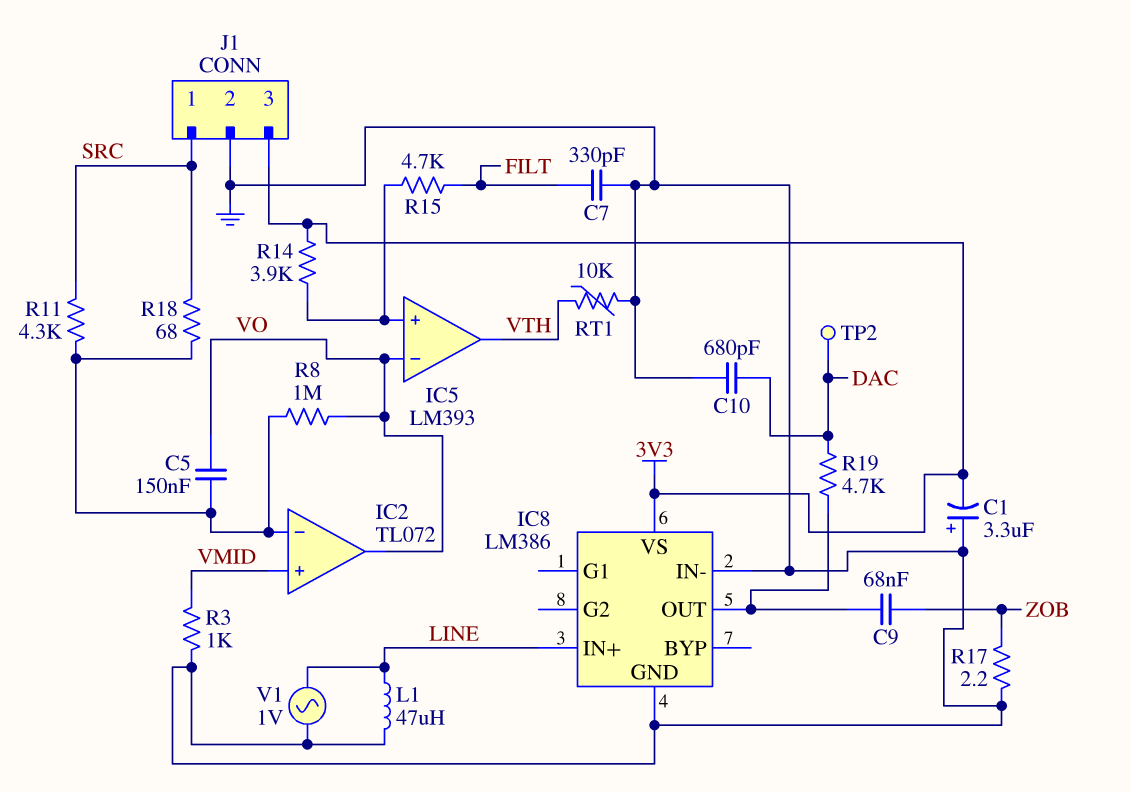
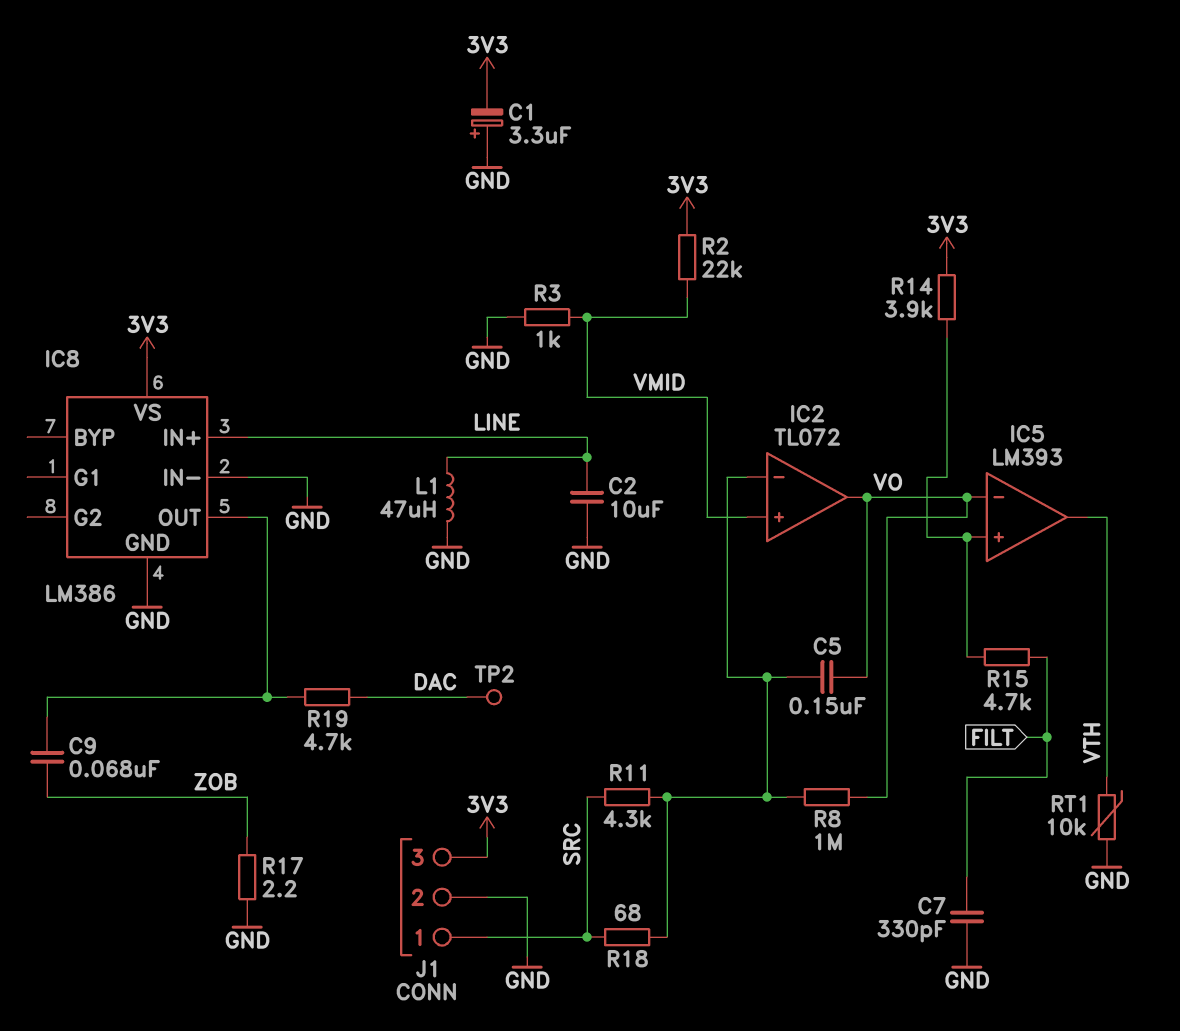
C2: none -> 10uF (GND, LINE)
C10: 680pF (DAC, GND) -> none
R2: none -> 22k (3V3, VMID)
V1: AC 1V (GND, LINE) -> none

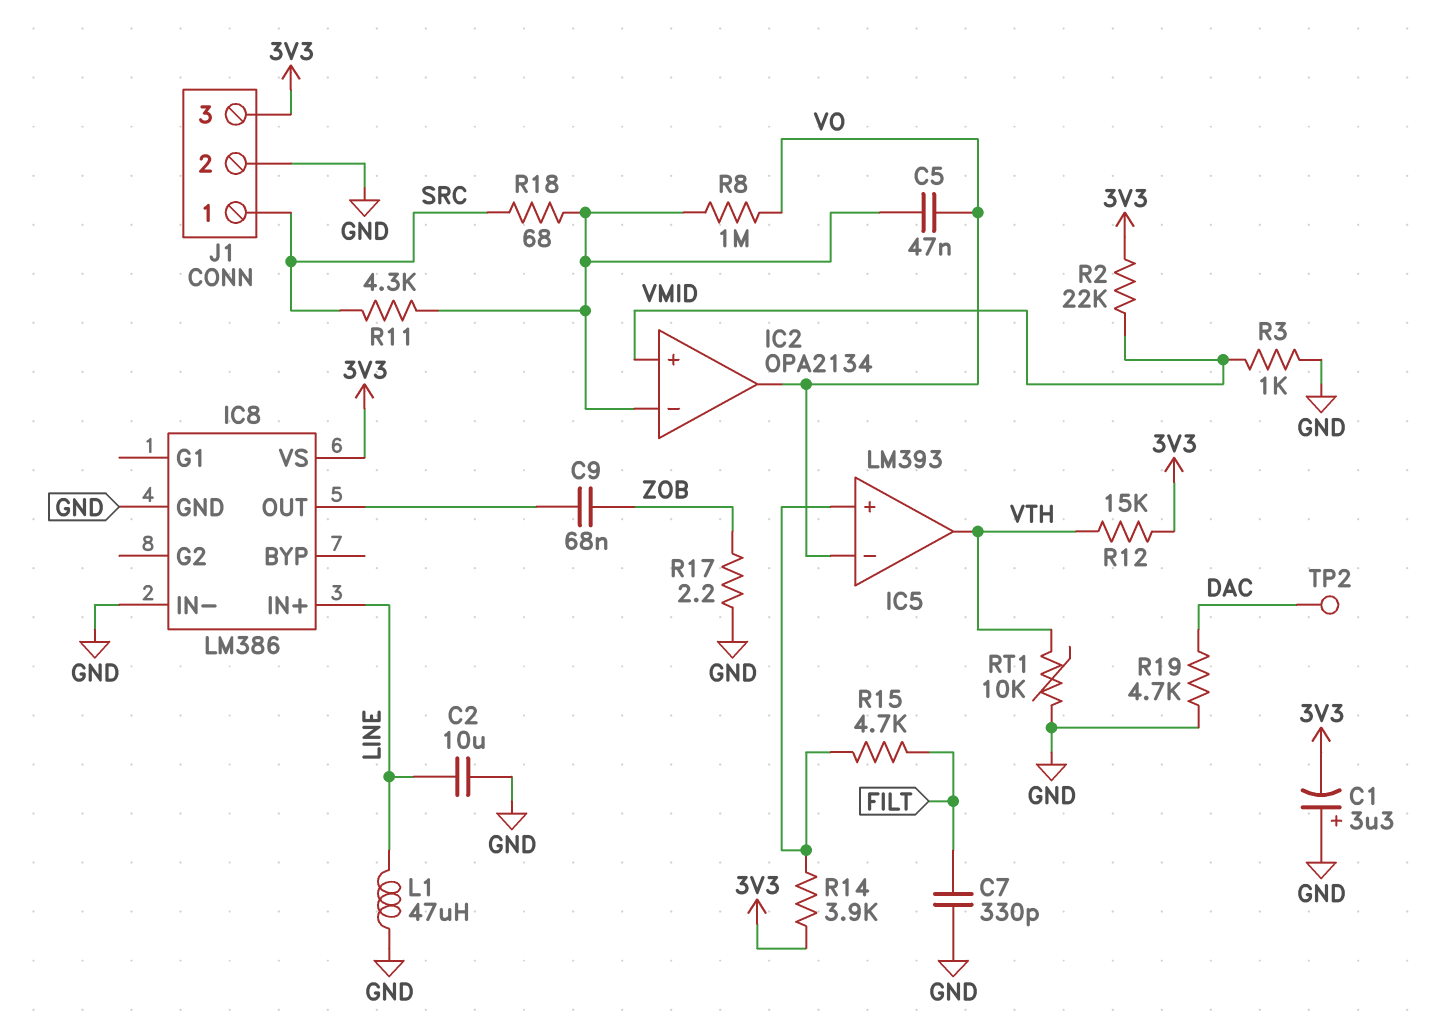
C5: 150nF (IC2/in-, VO) -> 47nF (IC2/in-, VO)
IC2: TL072 -> OPA2134
R12: none -> 15k (3V3, VTH)
R19: 4.7k (DAC, IC8/OUT) -> 4.7k (DAC, GND)

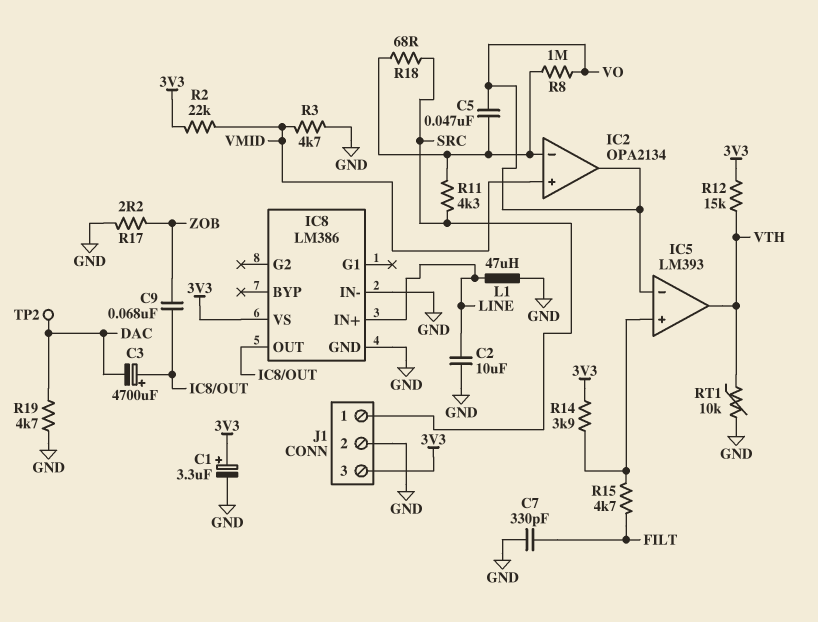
C1: 3.3uF (plus GND, minus 3V3) -> 3.3uF (plus 3V3, minus GND)
C3: none -> 4700uF (plus IC8/OUT, minus DAC)
R3: 1k (GND, VMID) -> 4.7k (GND, VMID)

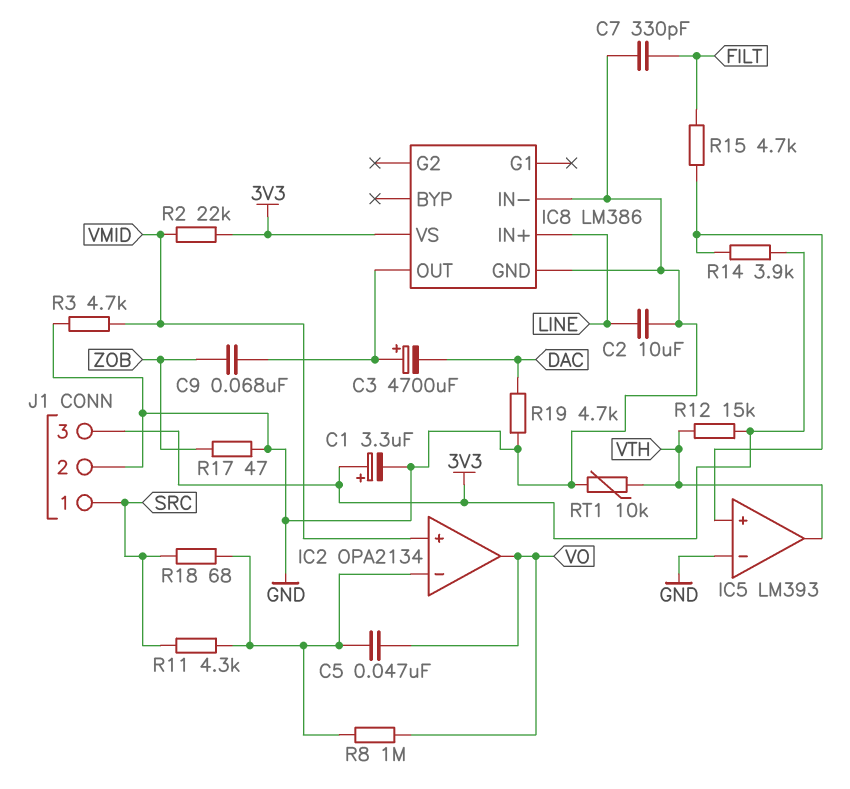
IC5 pin in-: VO -> GND
L1: 47uH (GND, LINE) -> none
R17: 2.2 (GND, ZOB) -> 47 (GND, ZOB)
TP2: test point (DAC) -> none

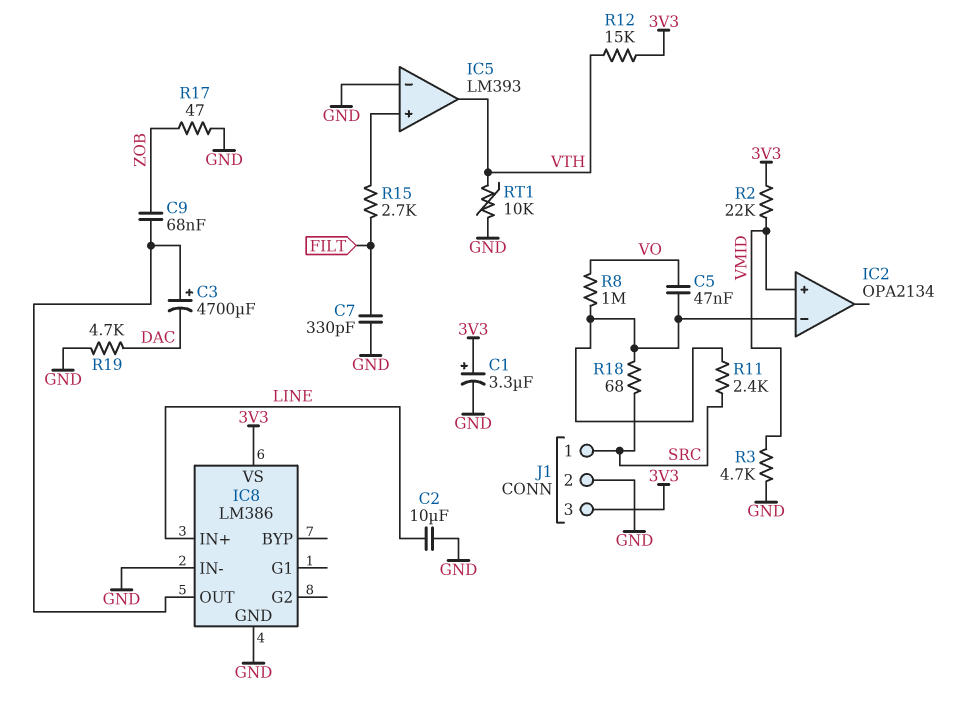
IC2 pin out: VO -> none
R11: 4.3k (IC2/in-, SRC) -> 2.4k (IC2/in-, SRC)
R14: 3.9k (3V3, IC5/in+) -> none
R15: 4.7k (FILT, IC5/in+) -> 2.7k (FILT, IC5/in+)

